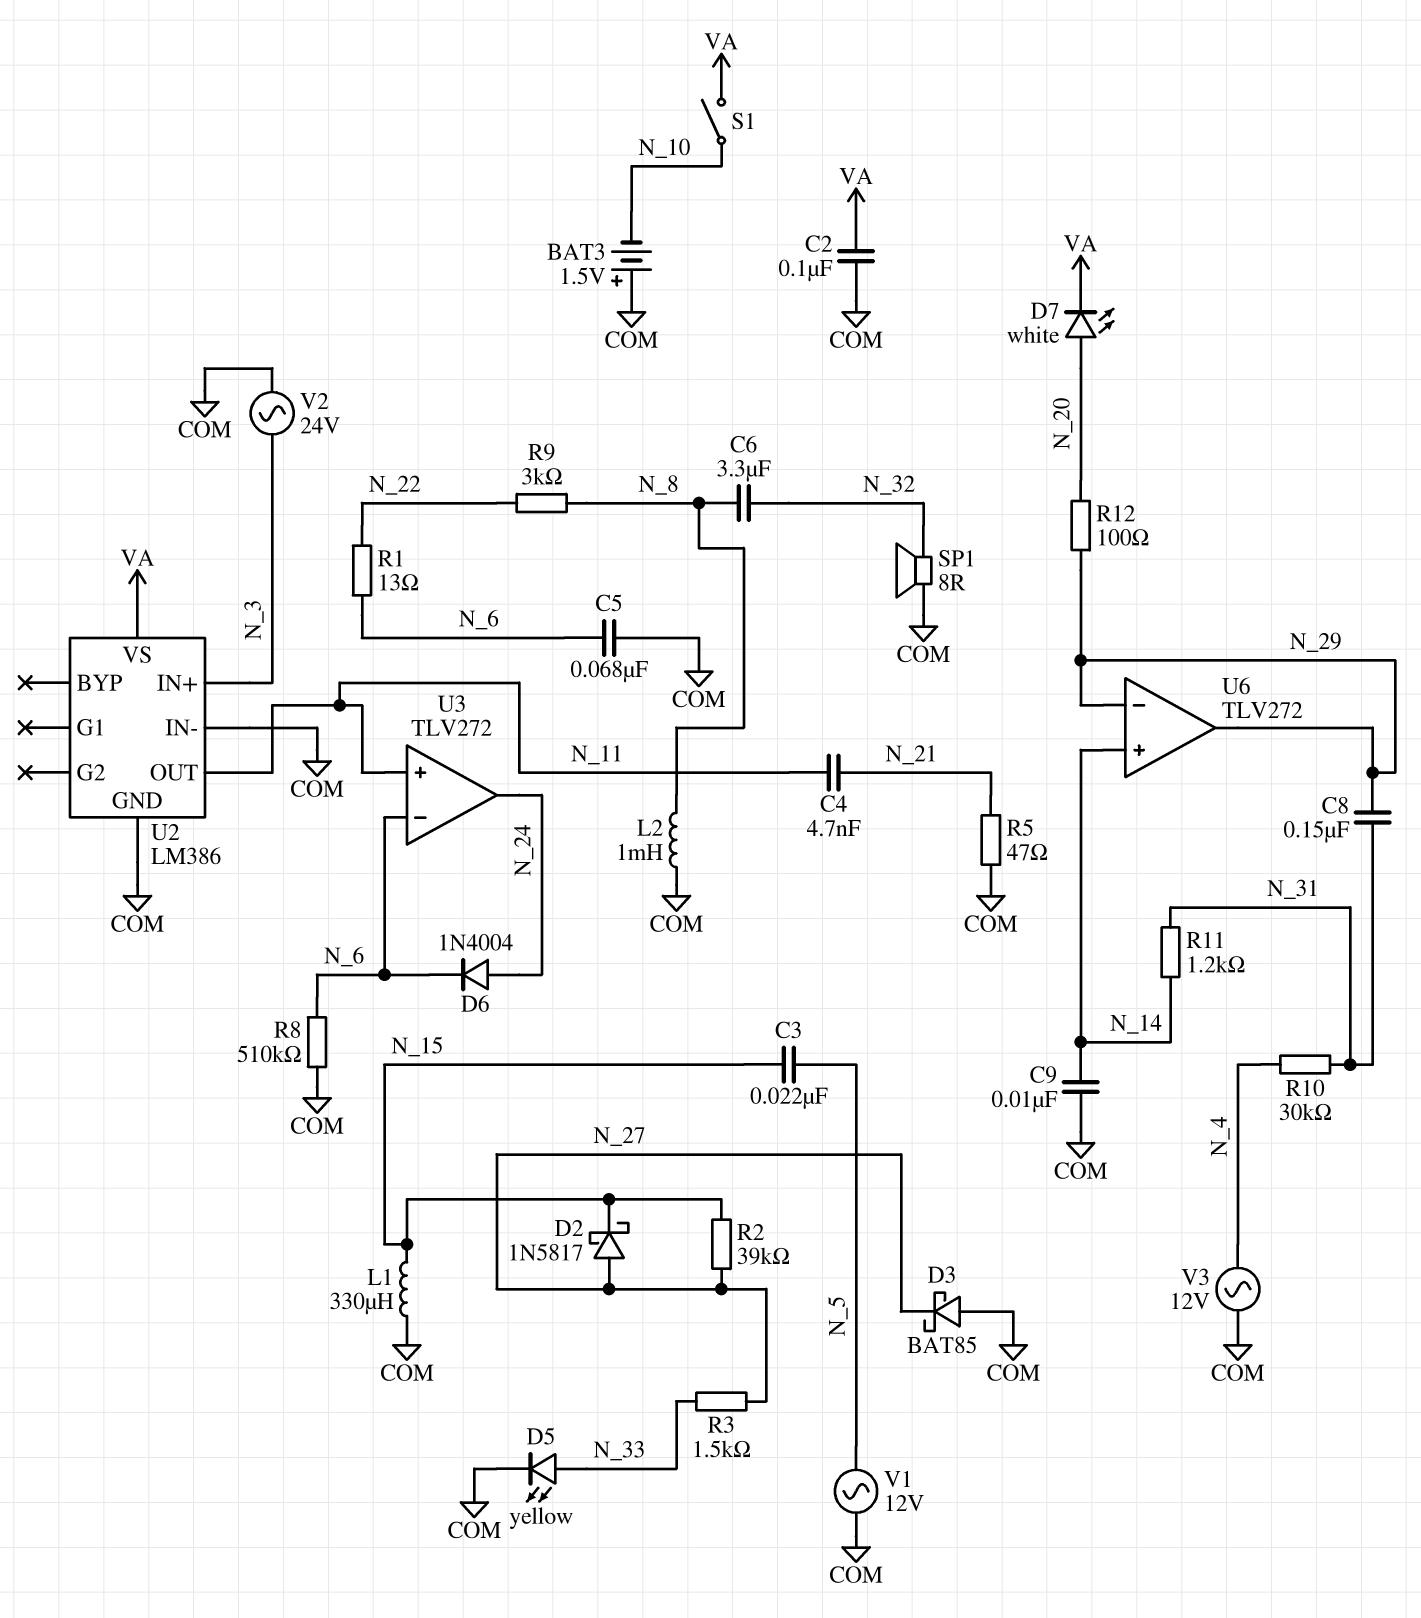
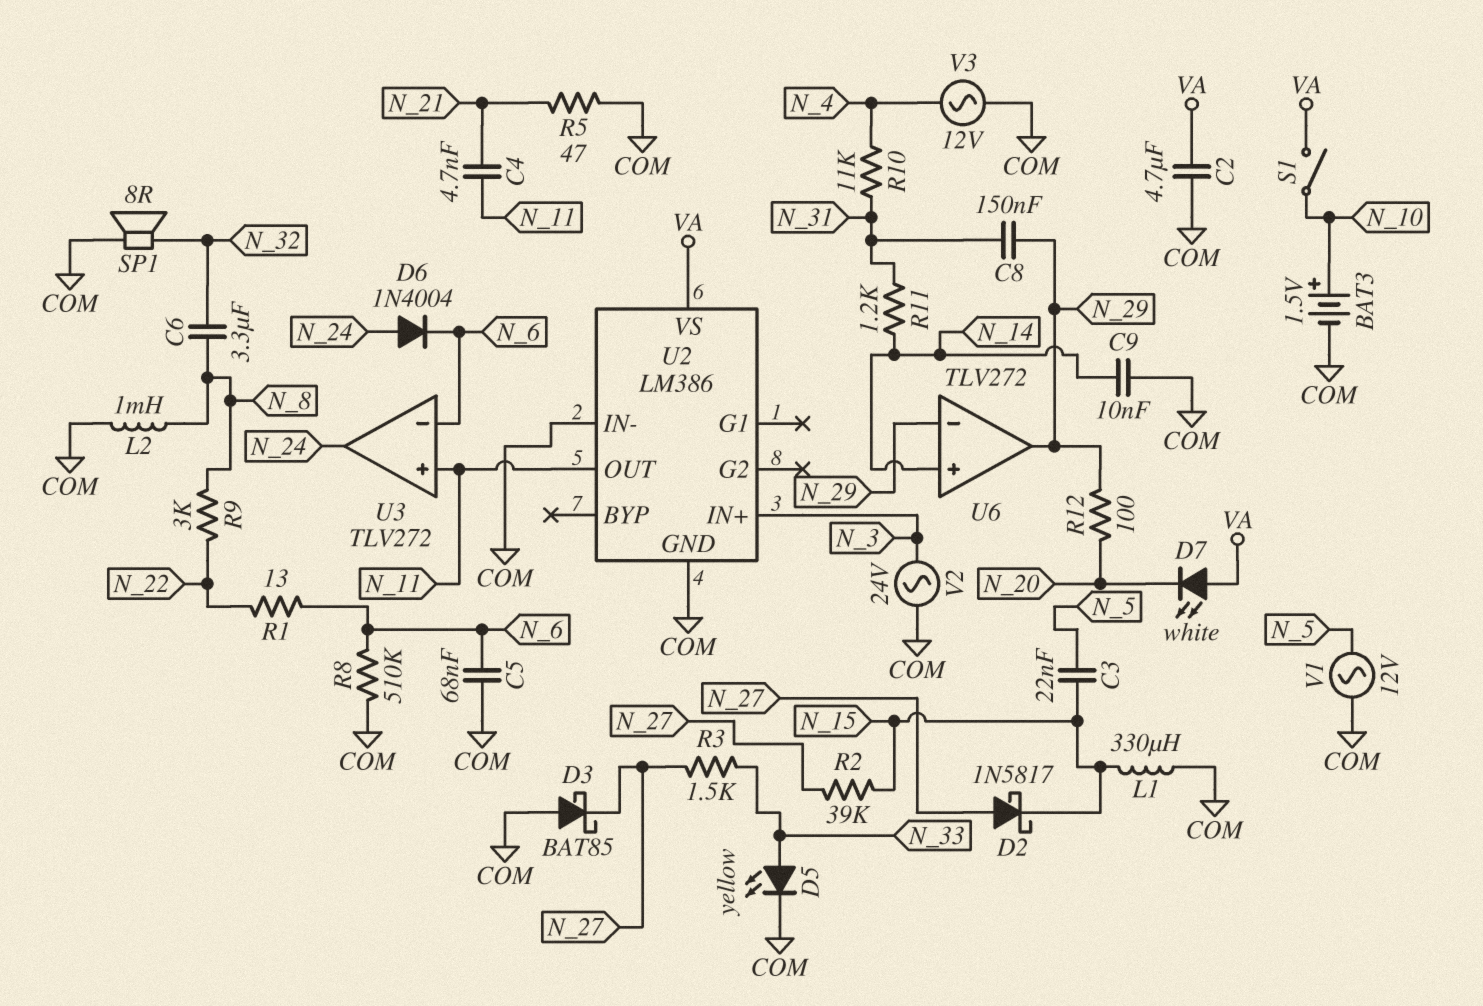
BAT3: 1.5V (plus COM, minus N_10) -> 1.5V (plus N_10, minus COM)
C2: 100nF (COM, VA) -> 4.7uF (COM, VA)
D7: LED white (A N_20, K VA) -> LED white (A VA, K N_20)
R10: 30k (N_4, N_31) -> 11k (N_4, N_31)

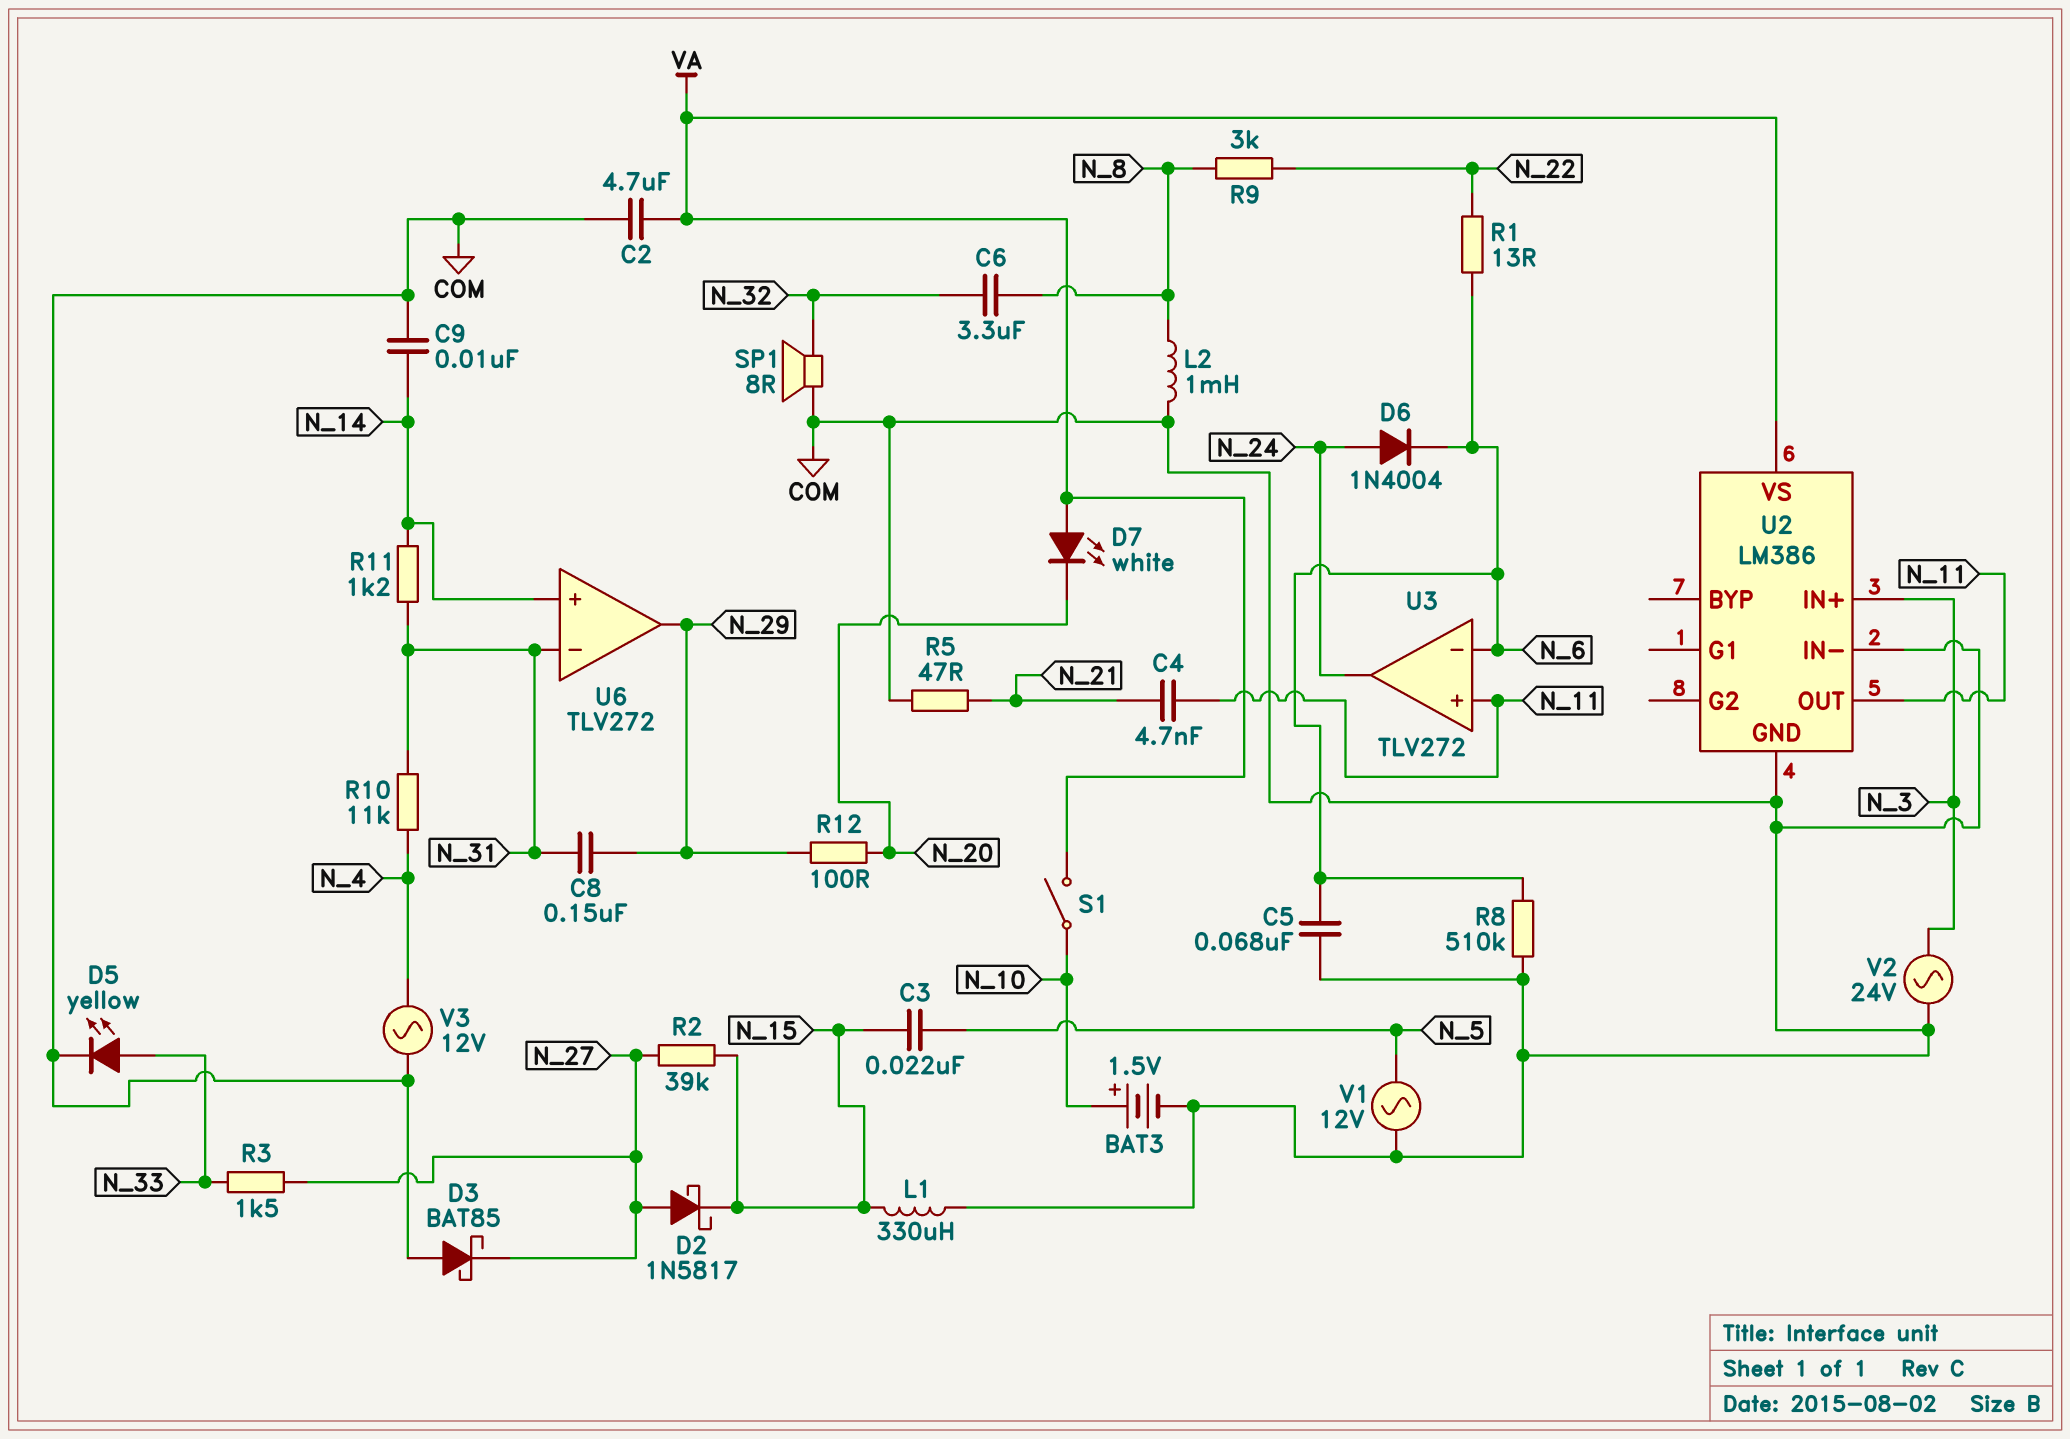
U6 pin in-: N_29 -> N_31

